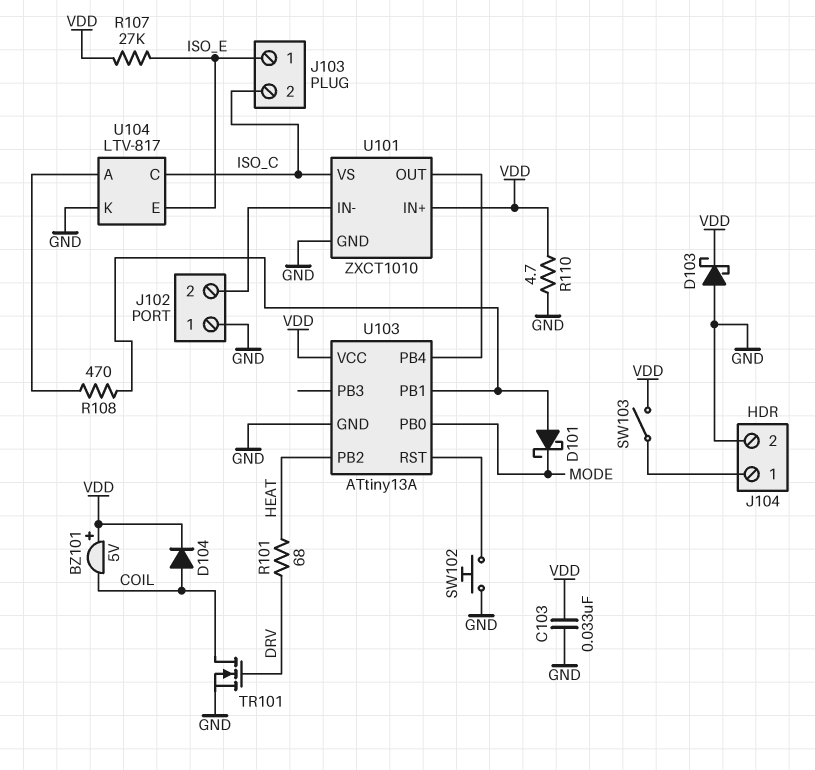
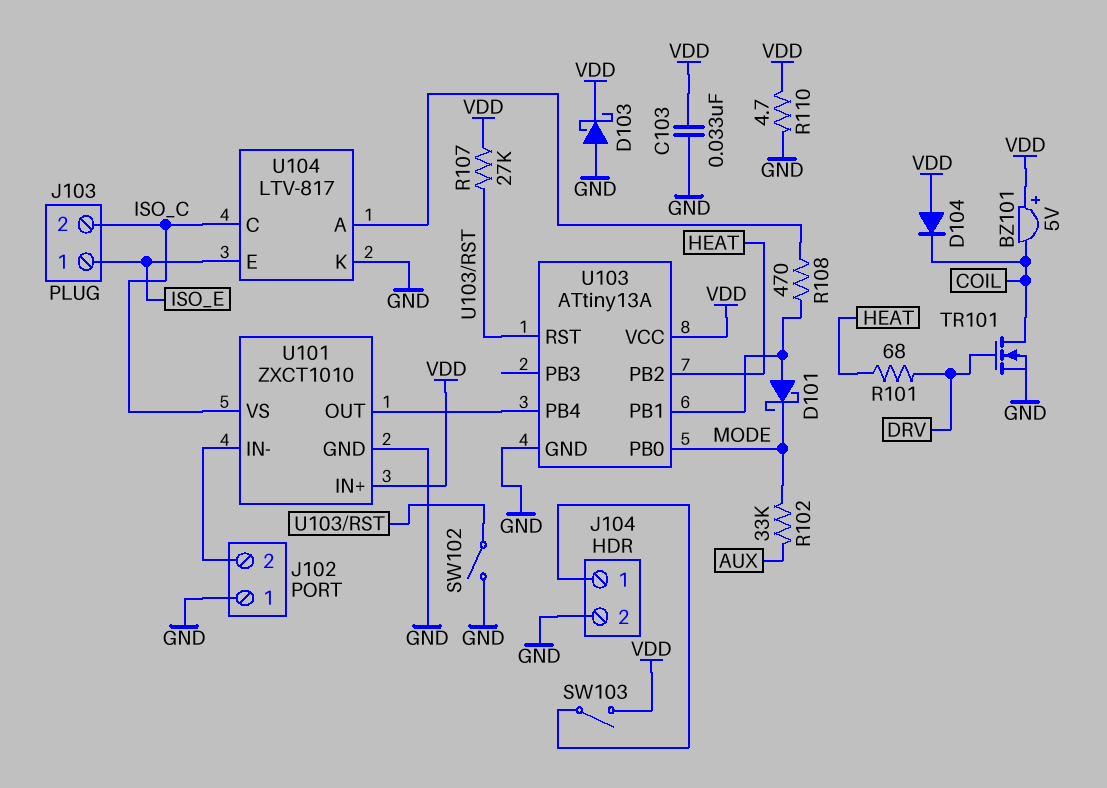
D104: diode (A COIL, K VDD) -> diode (A VDD, K COIL)
R102: none -> 33k (AUX, MODE)
R107: 27k (ISO_E, VDD) -> 27k (U103/RST, VDD)
SW102: button (GND, U103/RST) -> switch (GND, U103/RST)

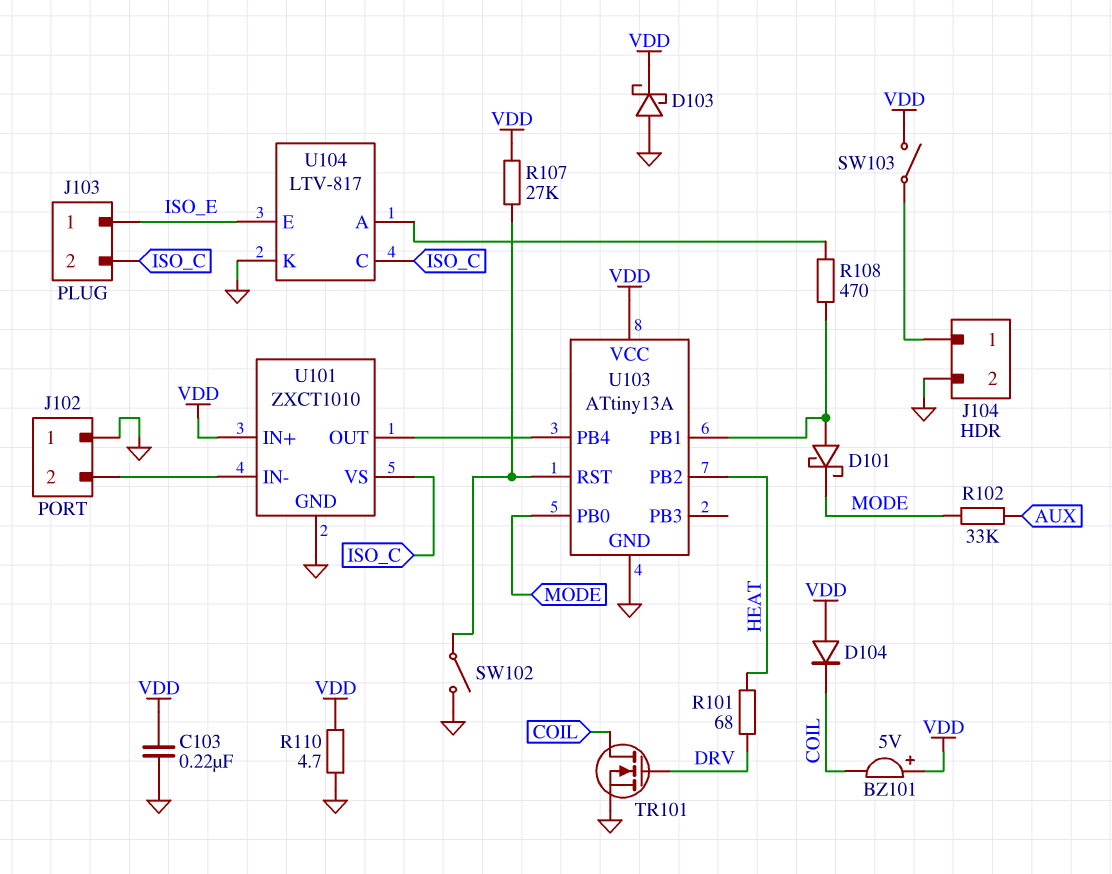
C103: 33nF (GND, VDD) -> 220nF (GND, VDD)

